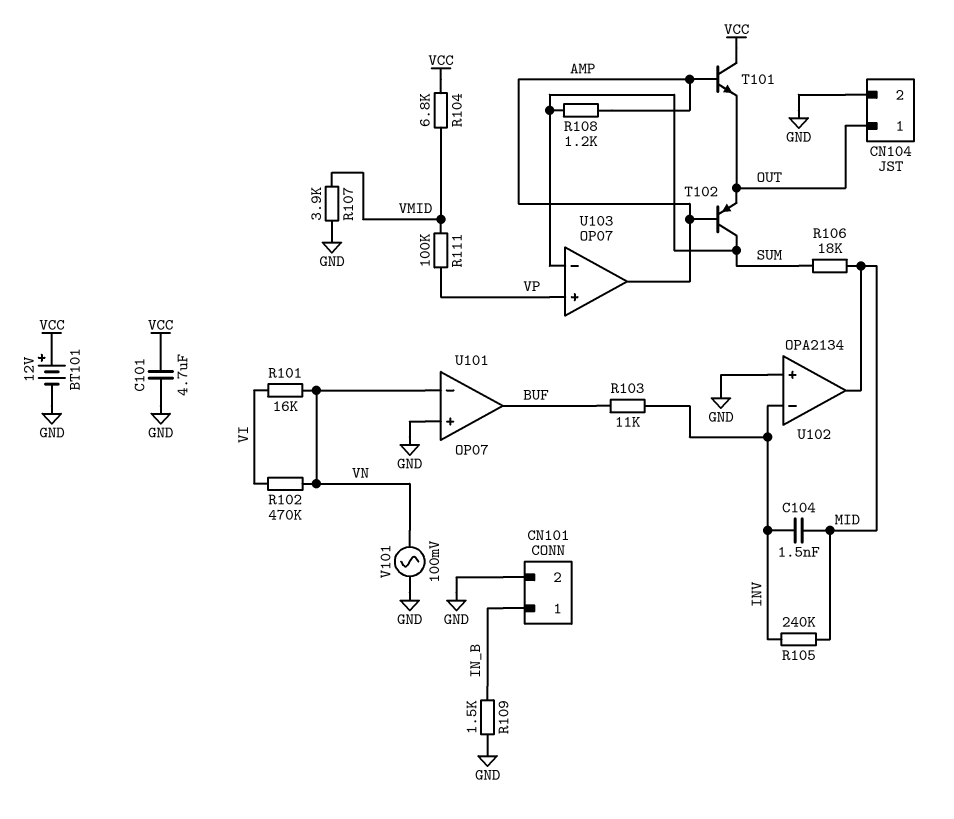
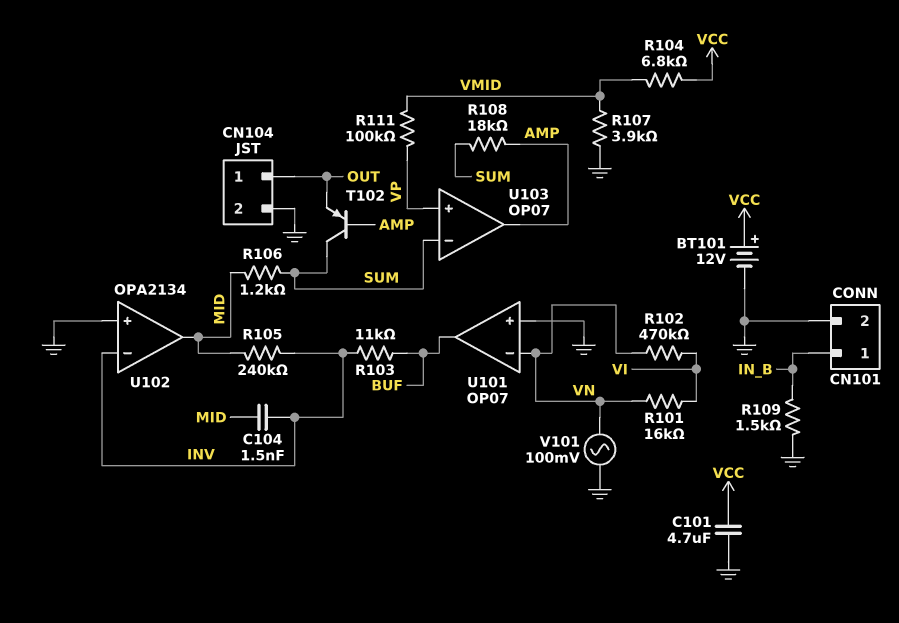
R106: 18k (MID, SUM) -> 1.2k (MID, SUM)
R108: 1.2k (AMP, SUM) -> 18k (AMP, SUM)
T101: NPN (B AMP, C VCC, E OUT) -> none

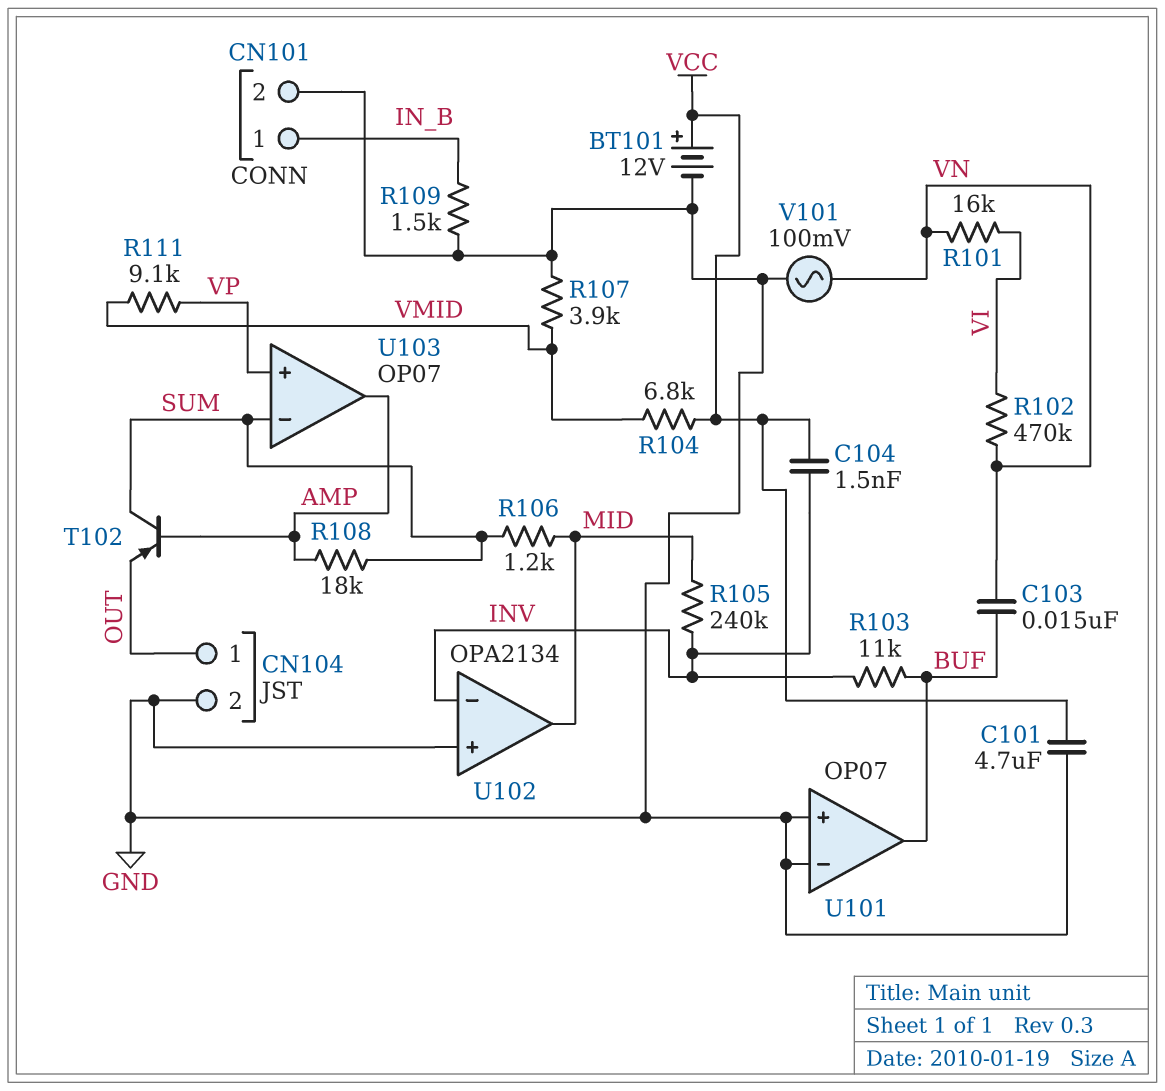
C103: none -> 15nF (BUF, VN)
C104: 1.5nF (INV, MID) -> 1.5nF (INV, VCC)
R111: 100k (VMID, VP) -> 9.1k (VMID, VP)
U101 pin in-: VN -> GND

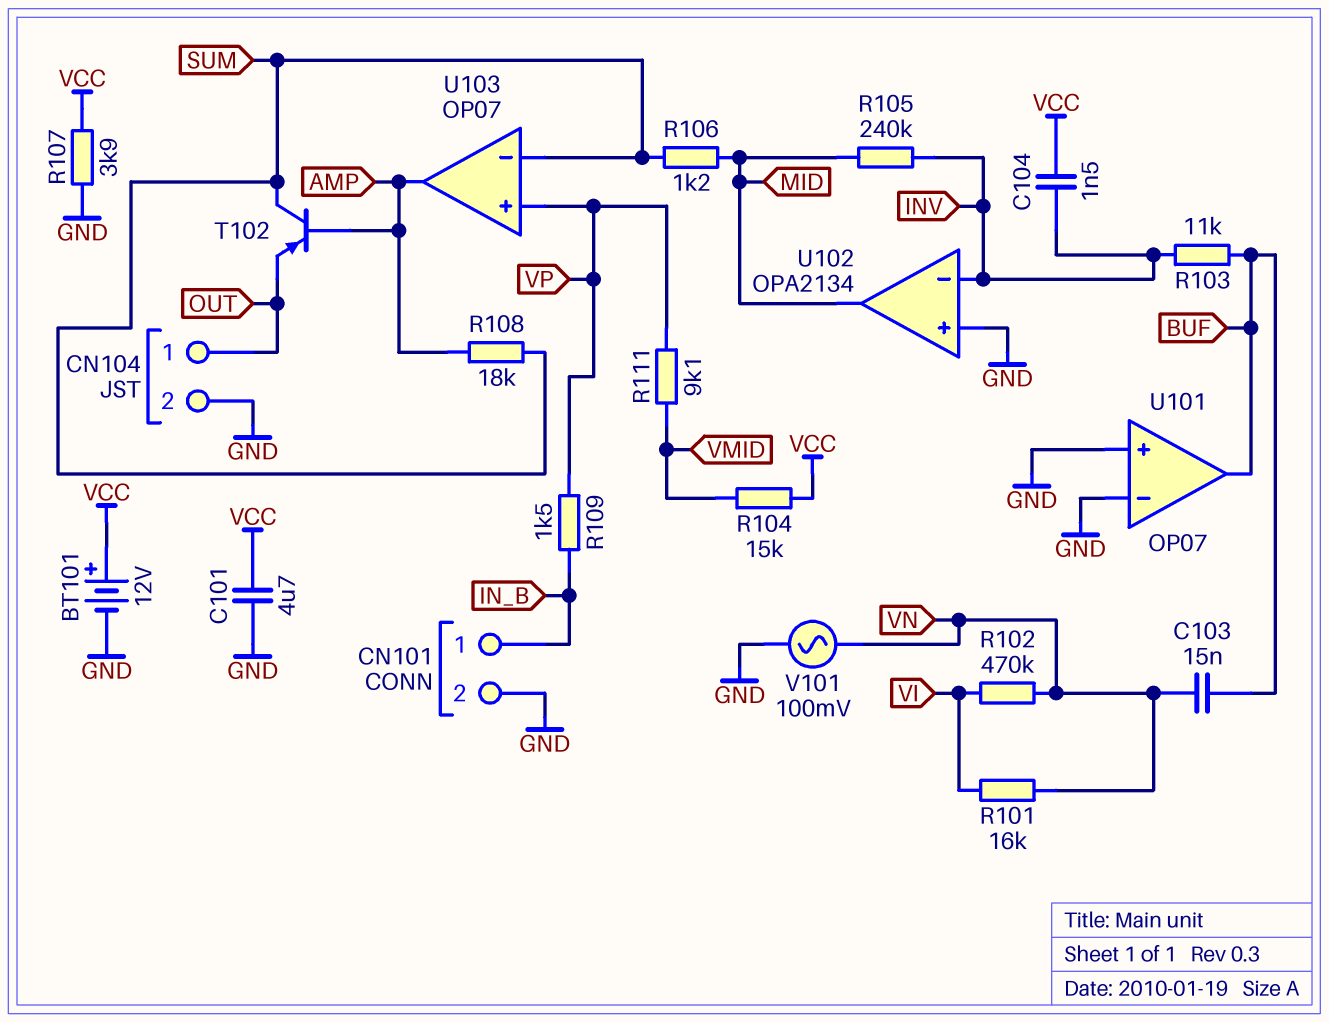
R104: 6.8k (VCC, VMID) -> 15k (VCC, VMID)
R107: 3.9k (GND, VMID) -> 3.9k (GND, VCC)
R109: 1.5k (GND, IN_B) -> 1.5k (IN_B, VP)

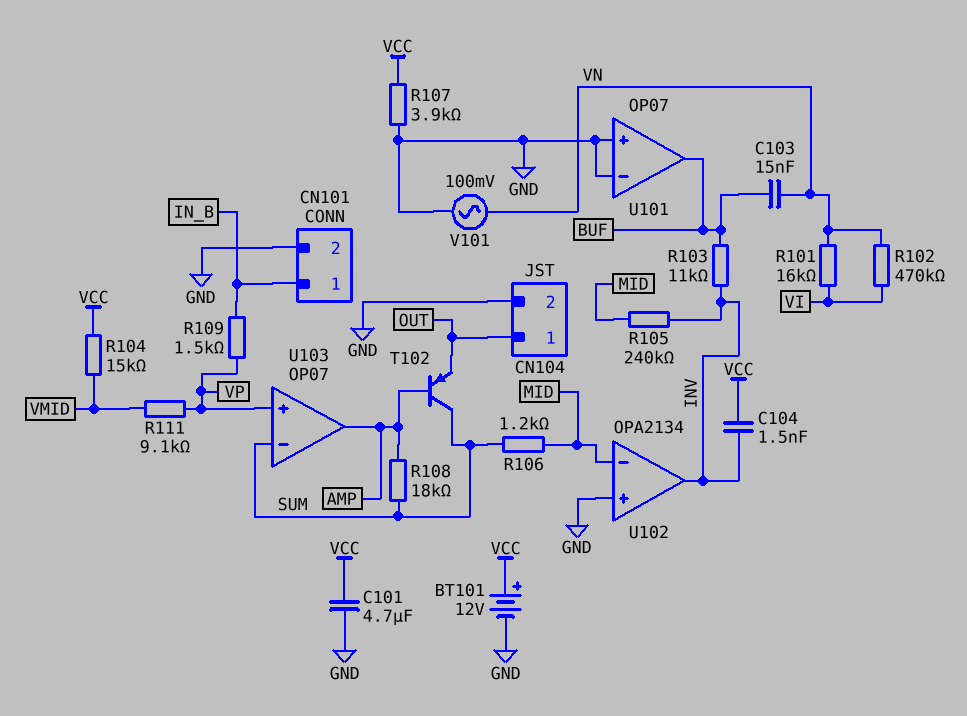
U102 pin in-: INV -> MID
U102 pin out: MID -> INV

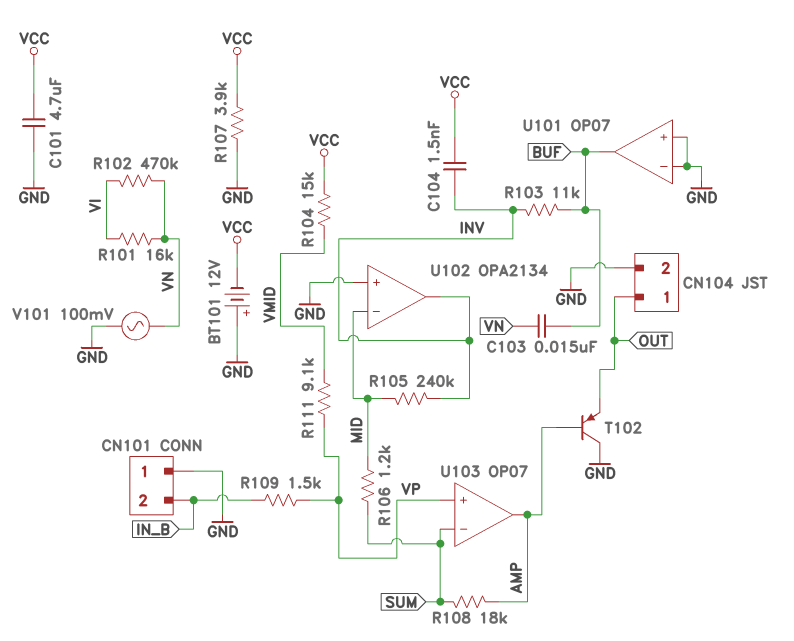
BT101: 12V (plus VCC, minus GND) -> 12V (plus GND, minus VCC)
CN101 pin 1: IN_B -> GND
CN101 pin 2: GND -> IN_B
T102: PNP (B AMP, C SUM, E OUT) -> PNP (B AMP, C GND, E OUT)

